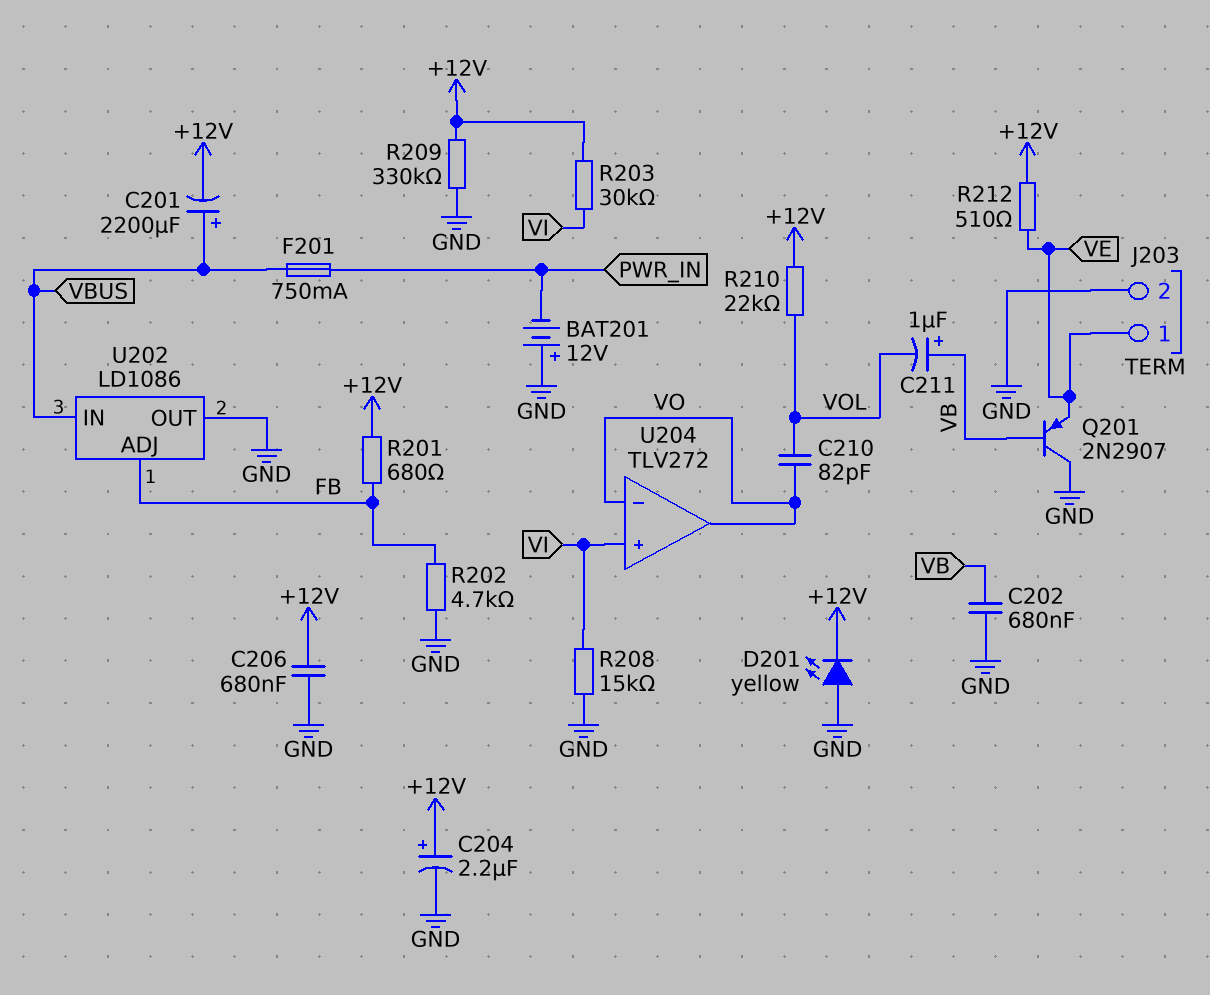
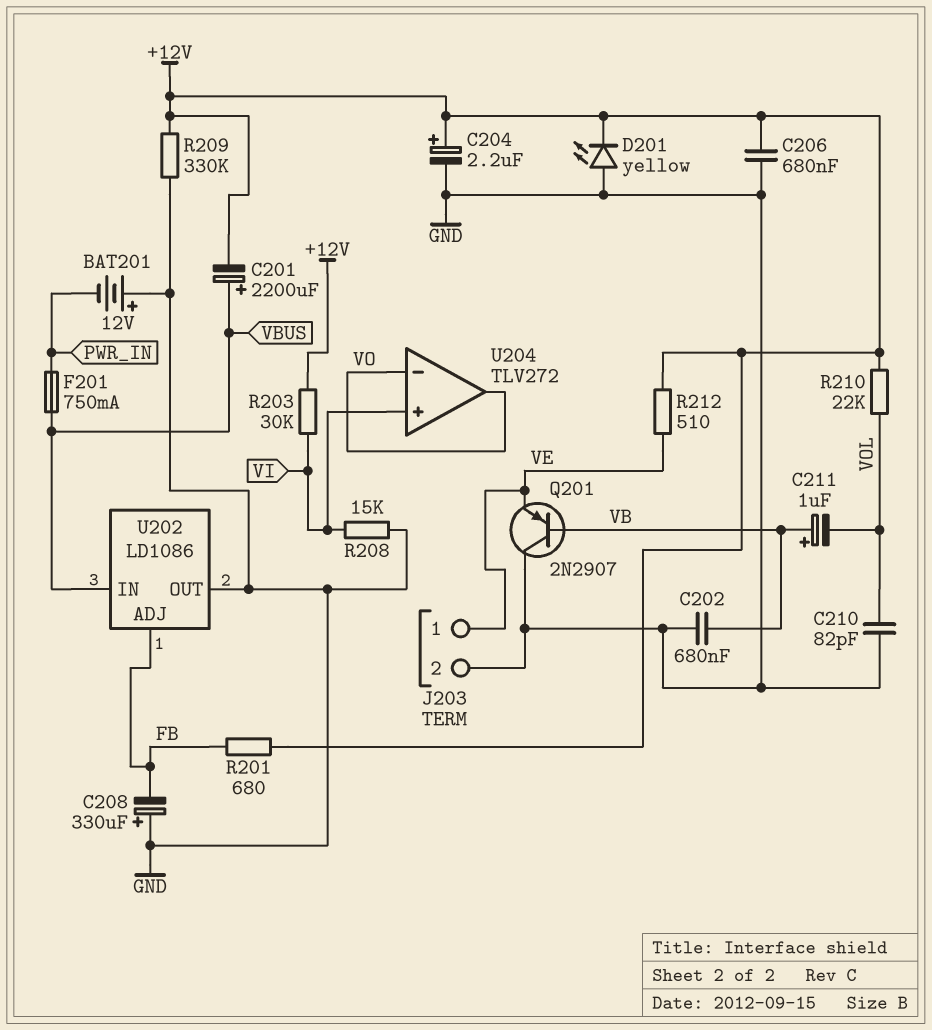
C208: none -> 330uF (plus GND, minus FB)
C210: 82pF (VO, VOL) -> 82pF (GND, VOL)
R202: 4.7k (FB, GND) -> none

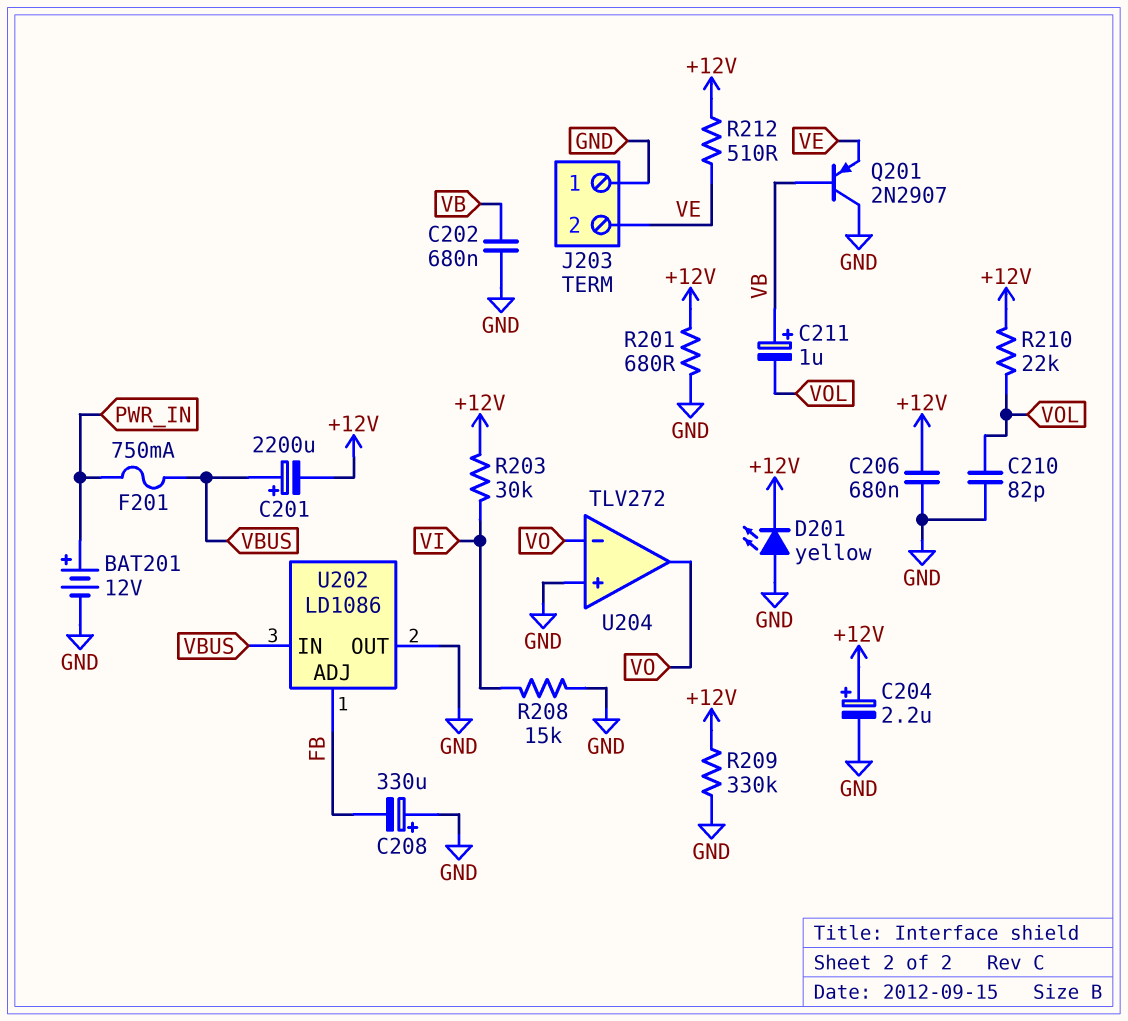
BAT201: 12V (plus GND, minus PWR_IN) -> 12V (plus PWR_IN, minus GND)
J203 pin 1: VE -> GND
J203 pin 2: GND -> VE
R201: 680 (+12V, FB) -> 680 (+12V, GND)
U204 pin in+: VI -> GND

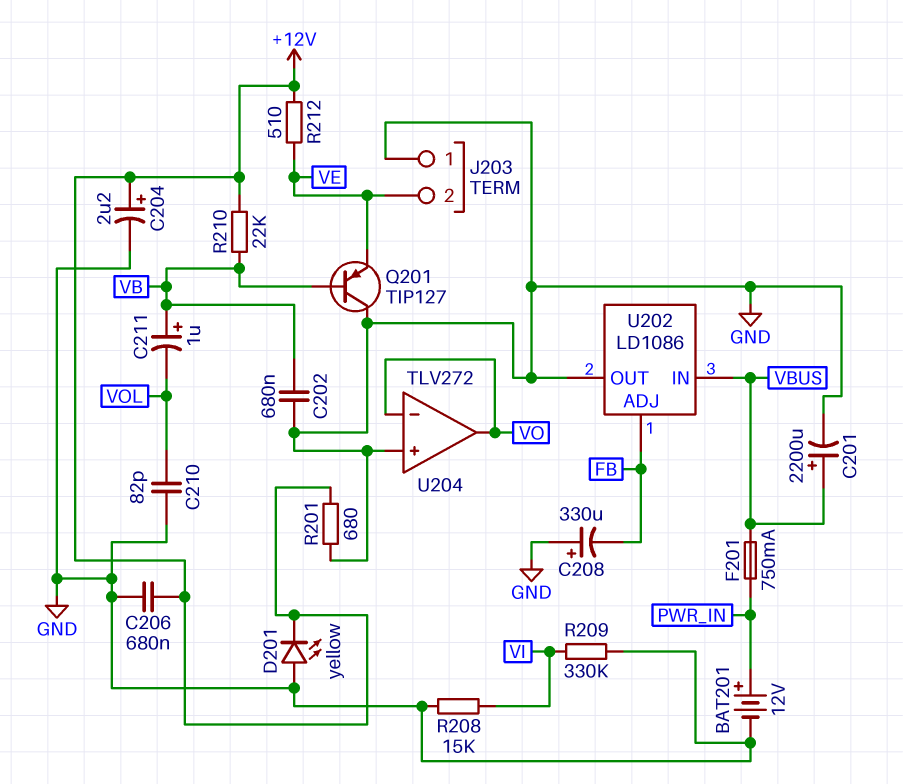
C201: 2200uF (plus VBUS, minus +12V) -> 2200uF (plus VBUS, minus GND)
Q201: PNP 2N2907 (B VB, C GND, E VE) -> PNP TIP127 (B VB, C GND, E VE)
R203: 30k (+12V, VI) -> none
R209: 330k (+12V, GND) -> 330k (GND, VI)
R210: 22k (+12V, VOL) -> 22k (+12V, VB)

